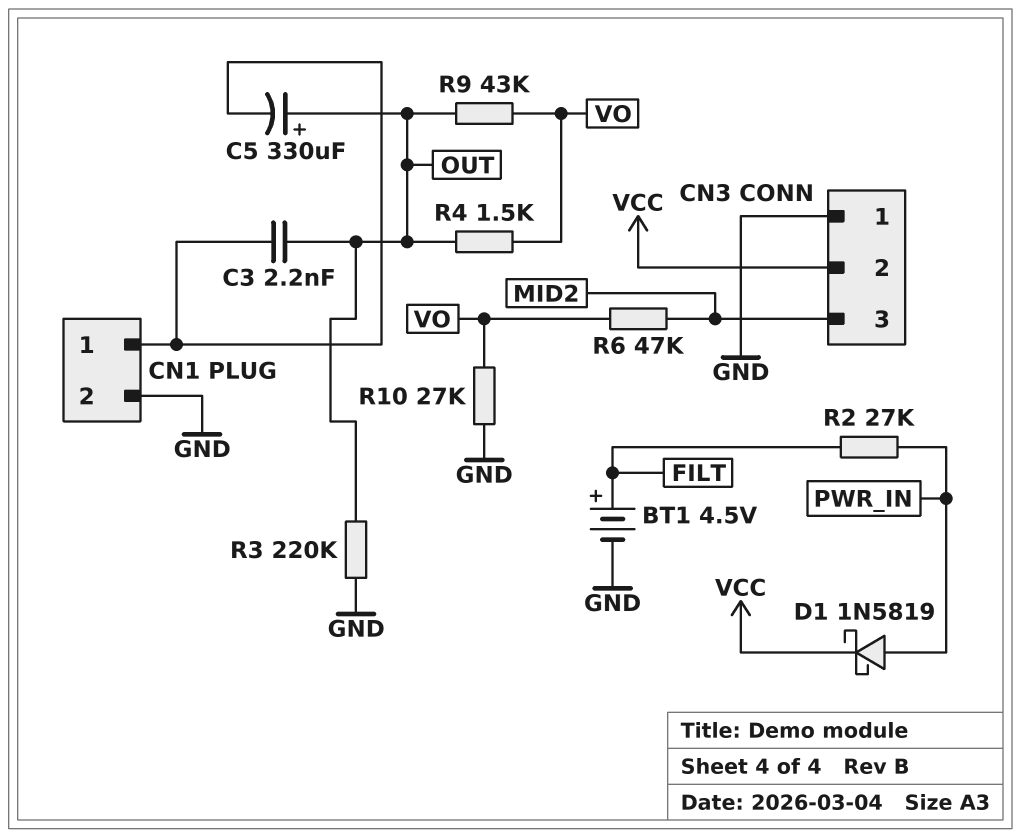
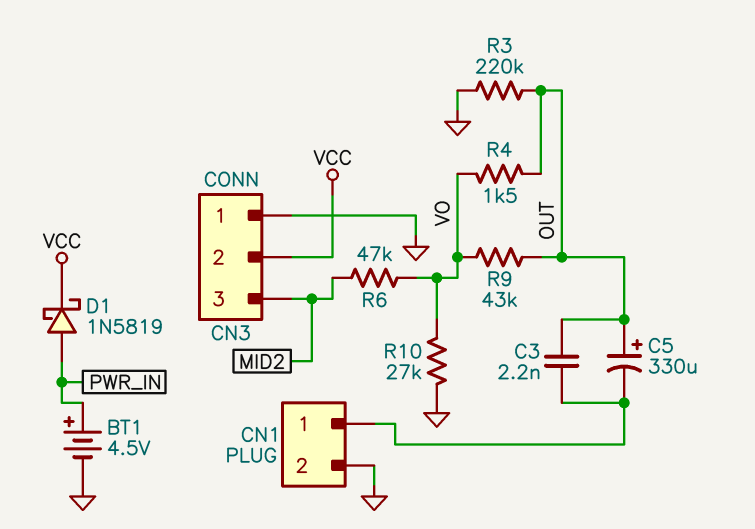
BT1: 4.5V (plus FILT, minus GND) -> 4.5V (plus PWR_IN, minus GND)
R2: 27k (FILT, PWR_IN) -> none

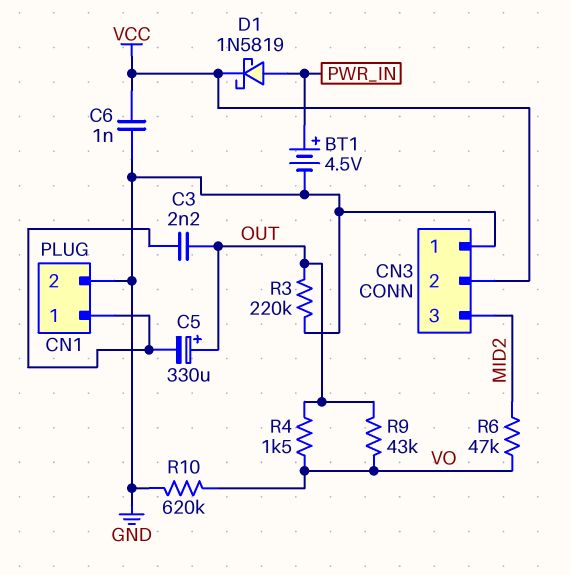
C6: none -> 1nF (GND, VCC)
R10: 27k (GND, VO) -> 620k (GND, VO)

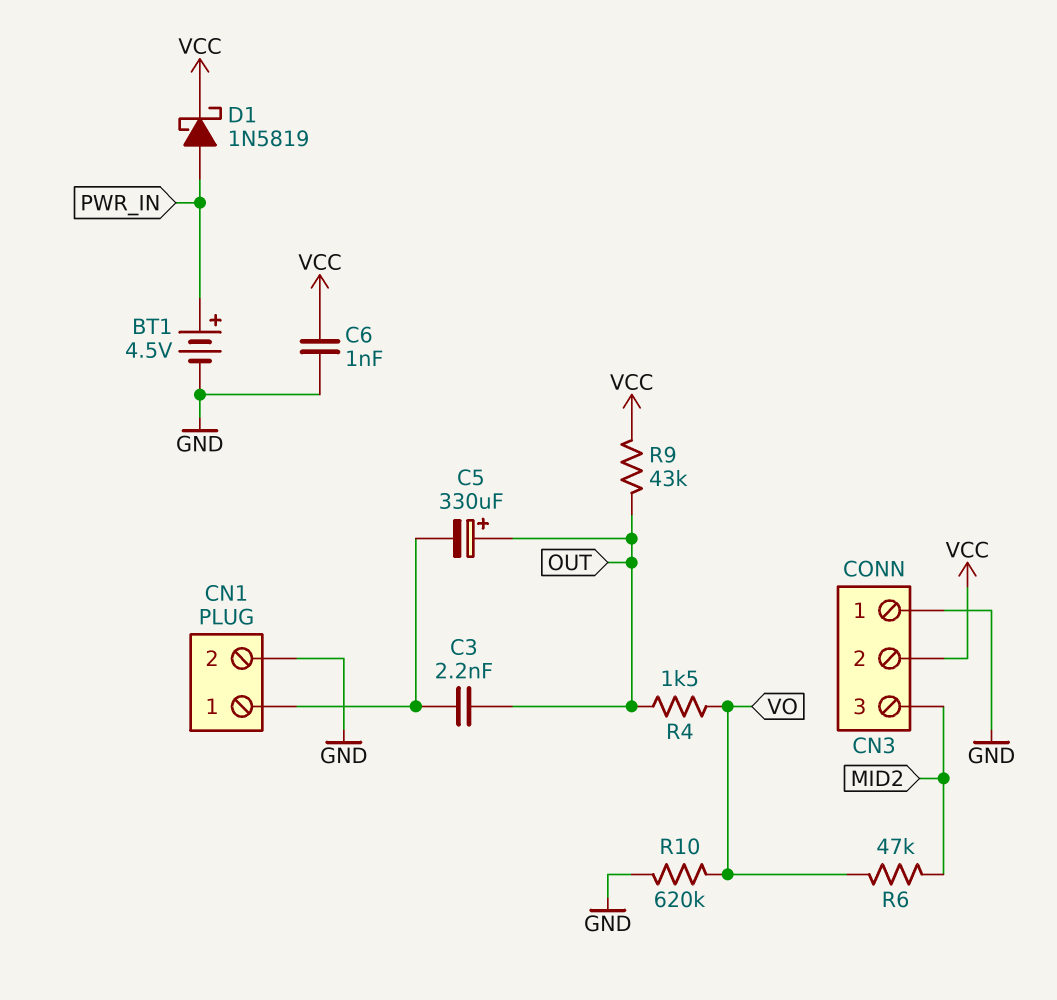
R3: 220k (GND, OUT) -> none
R9: 43k (OUT, VO) -> 43k (OUT, VCC)

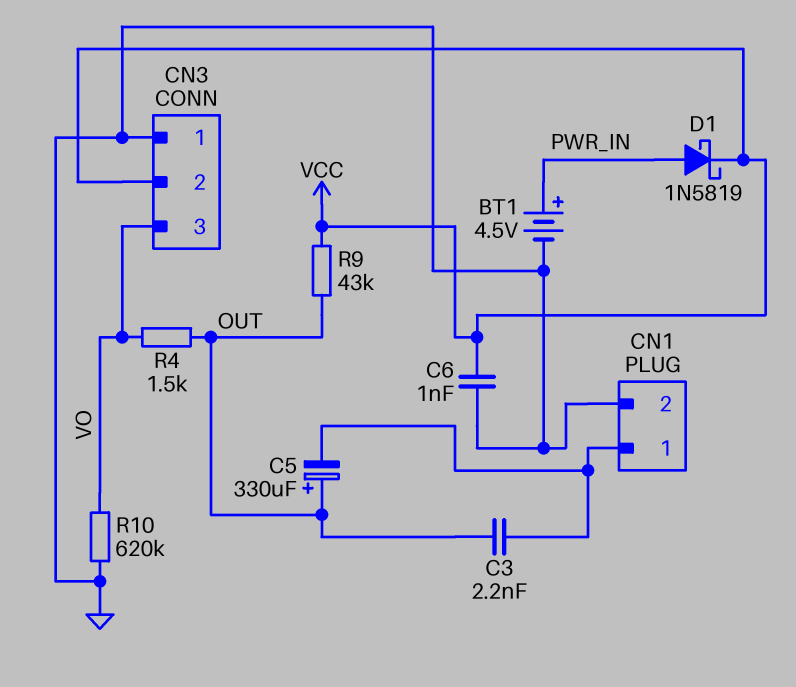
CN3 pin 3: MID2 -> VO
R6: 47k (MID2, VO) -> none

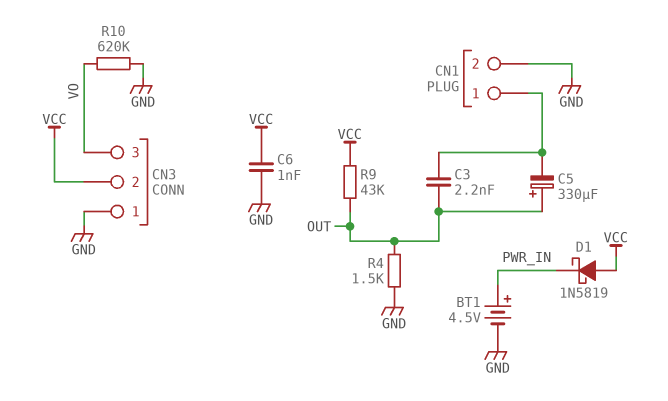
D1: schottky 1N5819 (A PWR_IN, K VCC) -> schottky 1N5819 (A VCC, K PWR_IN)
R4: 1.5k (OUT, VO) -> 1.5k (GND, OUT)

